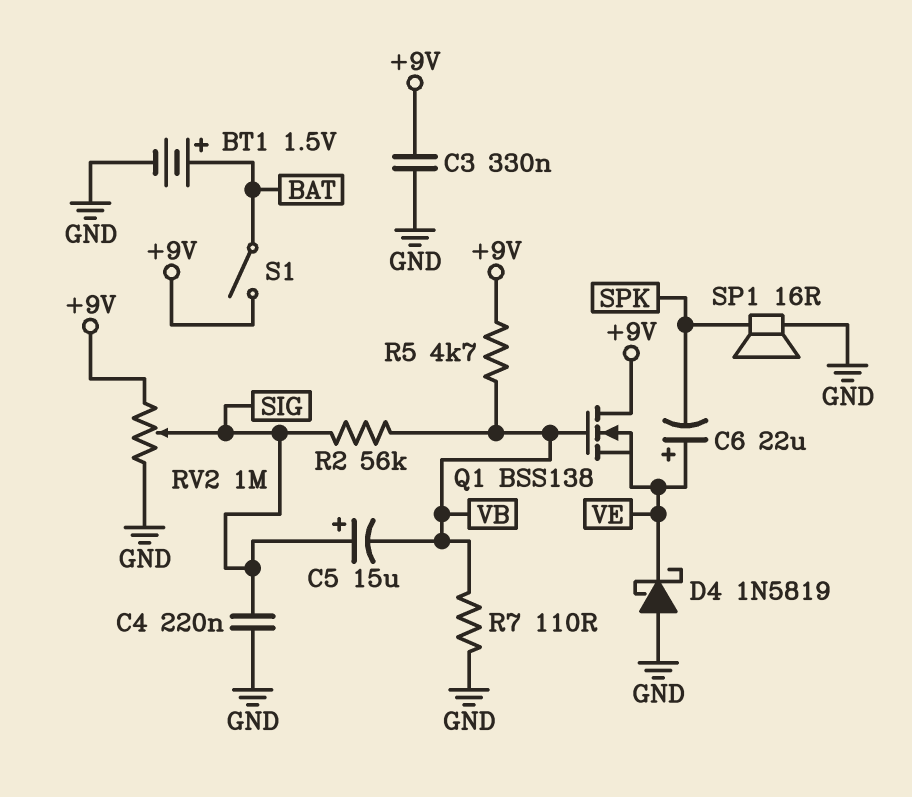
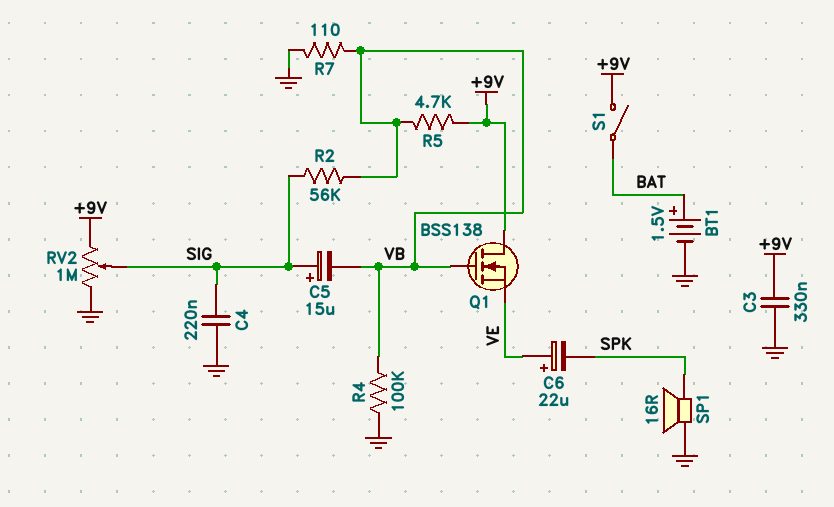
D4: schottky 1N5819 (A GND, K VE) -> none
R4: none -> 100k (GND, VB)

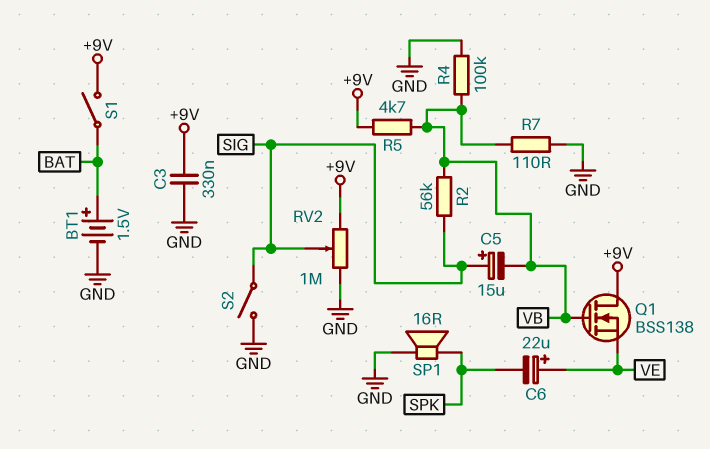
C4: 220nF (GND, SIG) -> none
S2: none -> switch (GND, SIG)

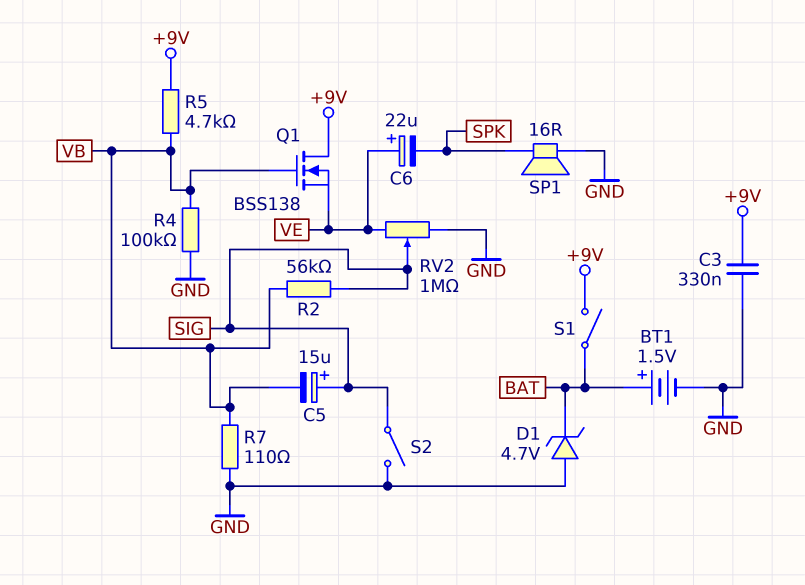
D1: none -> zener 4.7V (A GND, K BAT)
RV2: 1M (+9V, GND, wiper SIG) -> 1M (GND, VE, wiper SIG)

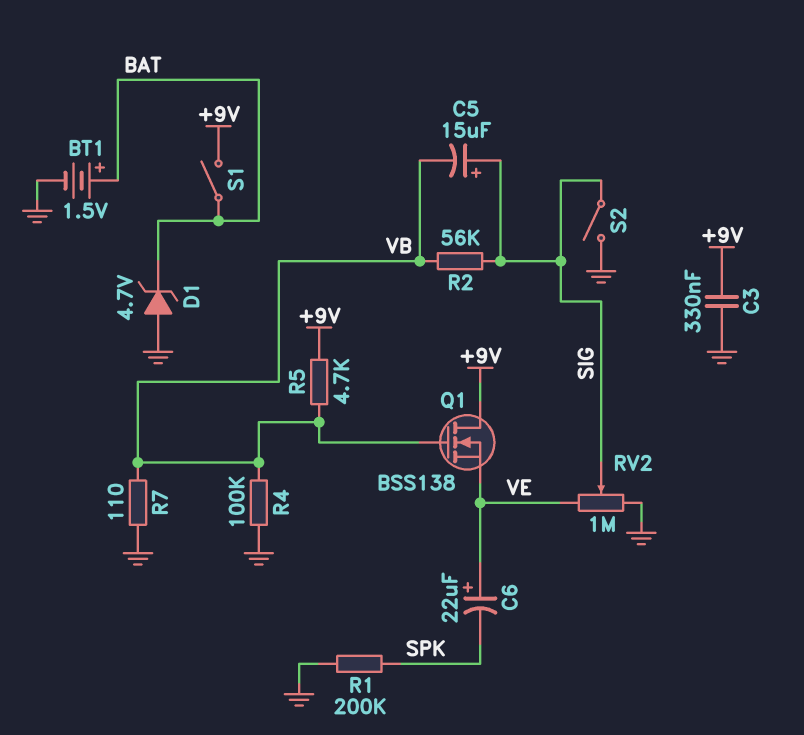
R1: none -> 200k (GND, SPK)
SP1: speaker 16R (GND, SPK) -> none

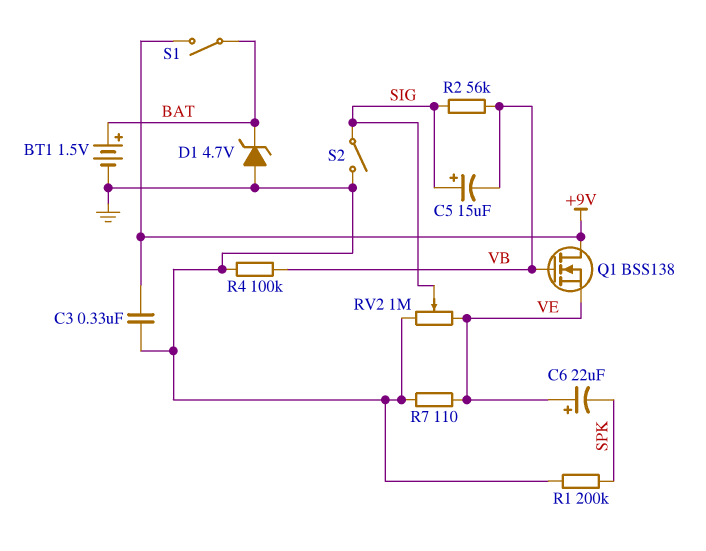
R5: 4.7k (+9V, VB) -> none
R7: 110 (GND, VB) -> 110 (GND, VE)

